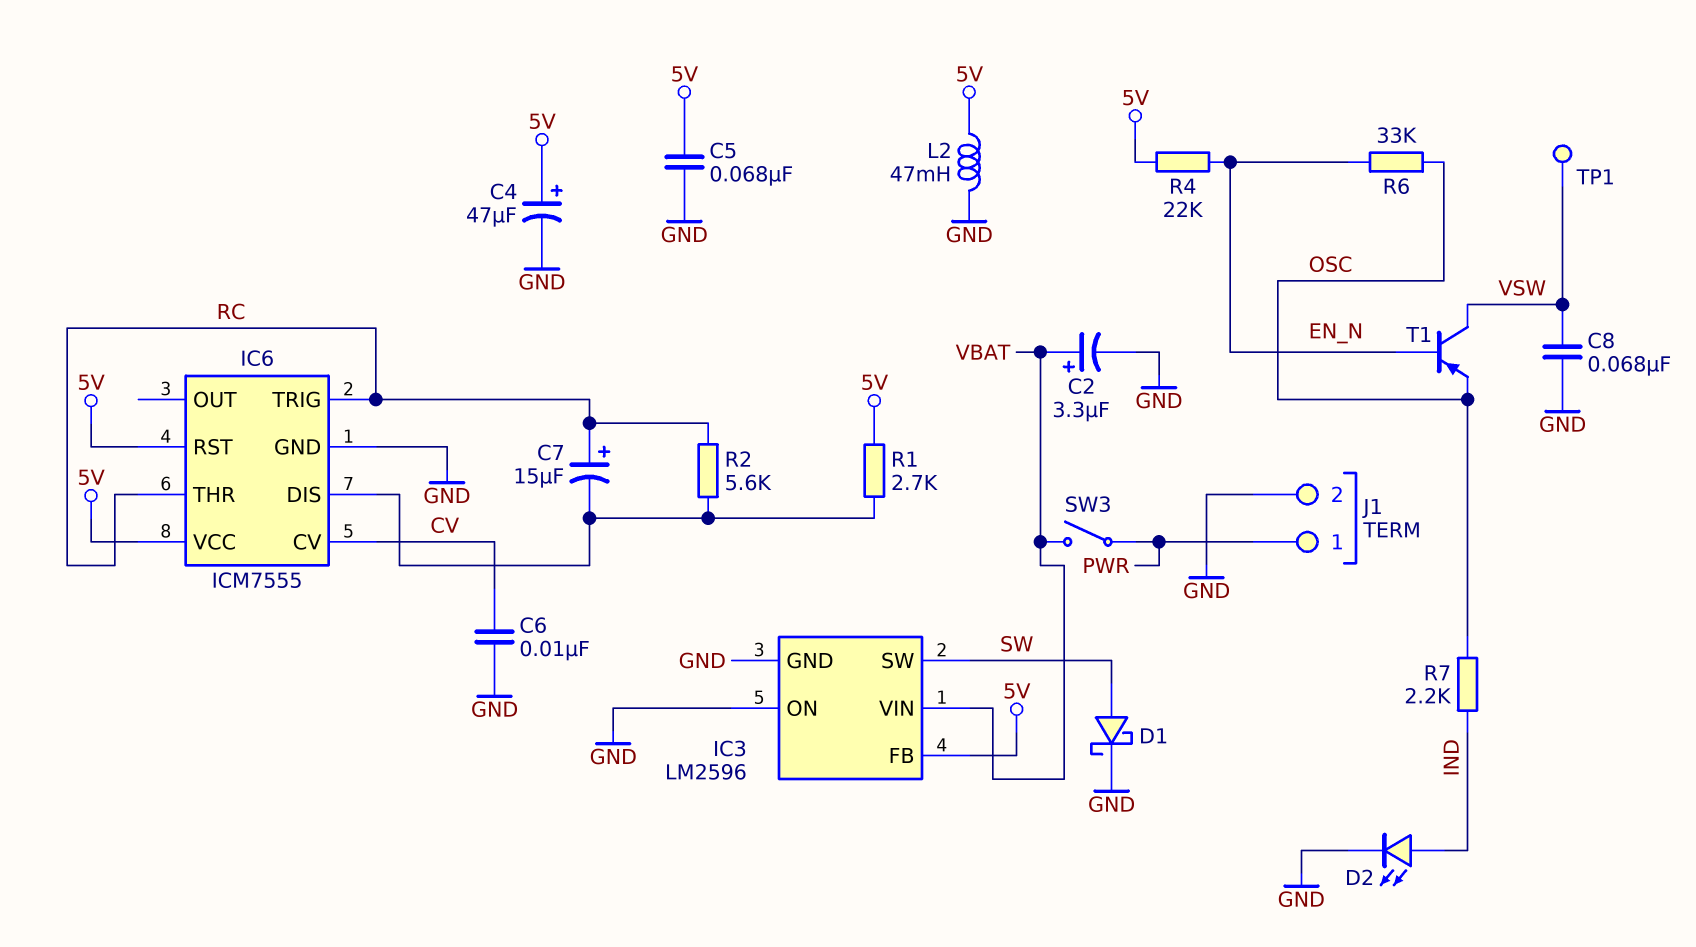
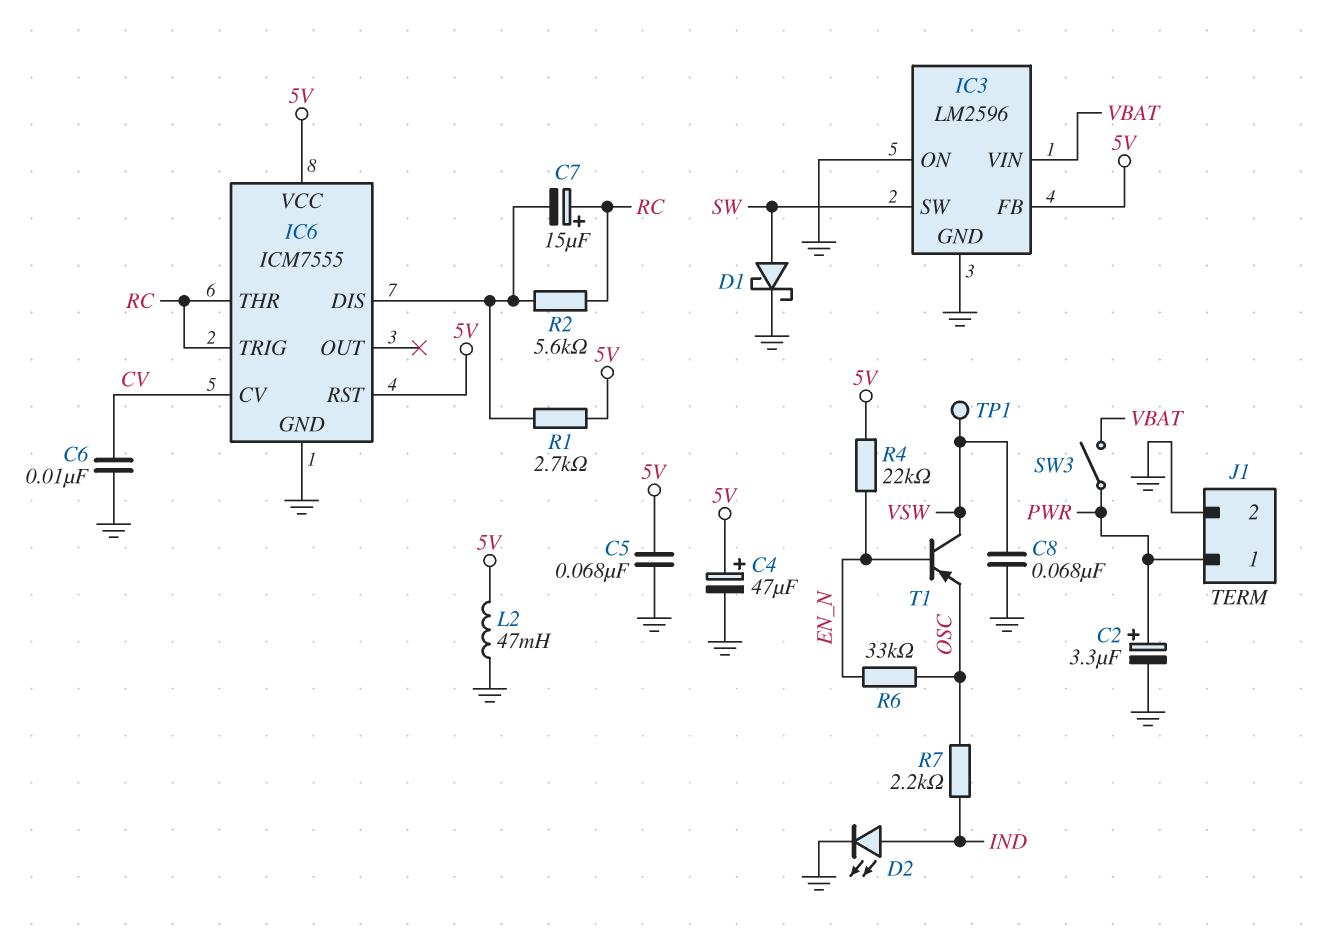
C2: 3.3uF (plus VBAT, minus GND) -> 3.3uF (plus PWR, minus GND)

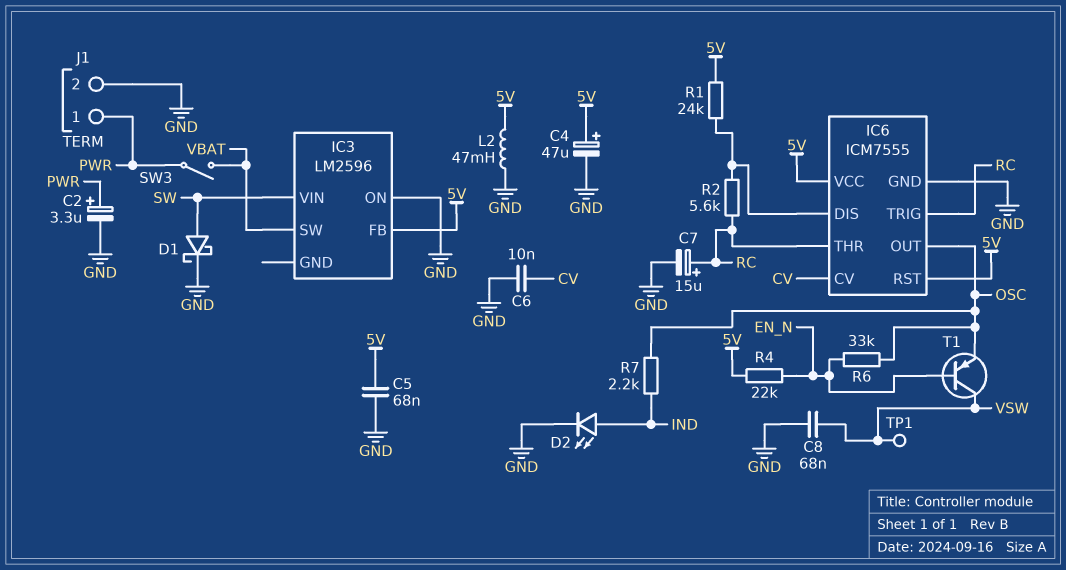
C7: 15uF (plus RC, minus IC6/DIS) -> 15uF (plus RC, minus GND)
IC3 pin GND: GND -> none
IC3 pin SW: SW -> VBAT
IC3 pin VIN: VBAT -> SW
IC6 pin OUT: none -> OSC
R1: 2.7k (5V, IC6/DIS) -> 24k (5V, IC6/DIS)

